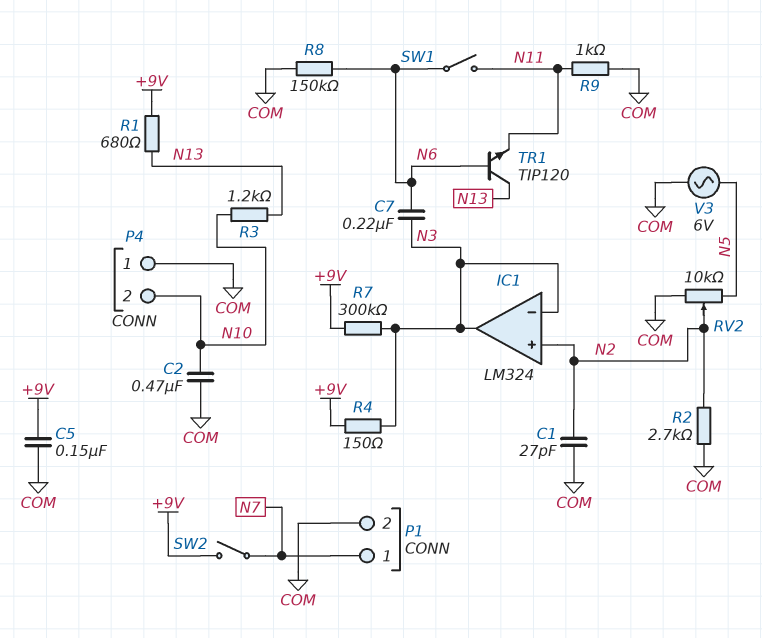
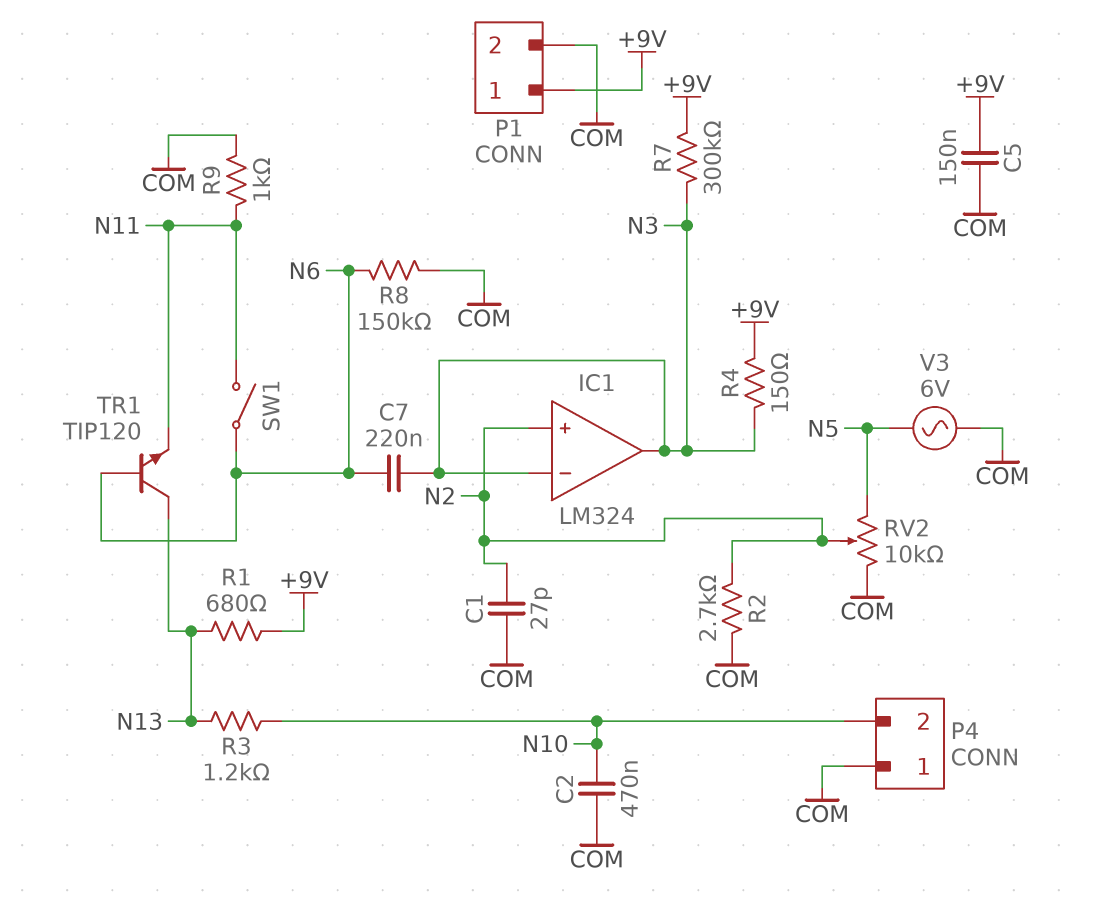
P1 pin 1: N7 -> +9V
SW2: switch (+9V, N7) -> none

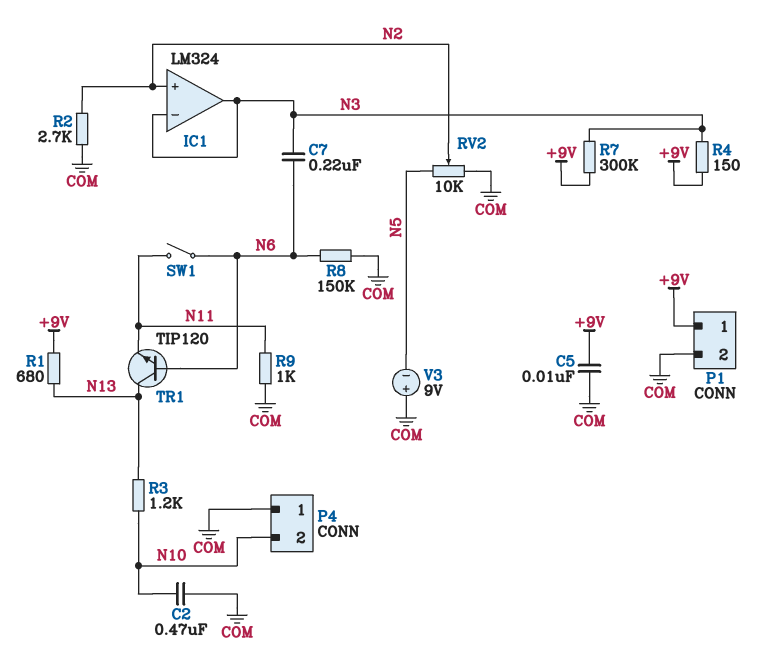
C1: 27pF (COM, N2) -> none
C5: 150nF (+9V, COM) -> 10nF (+9V, COM)
V3: AC 6V (COM, N5) -> 9V (plus COM, minus N5)

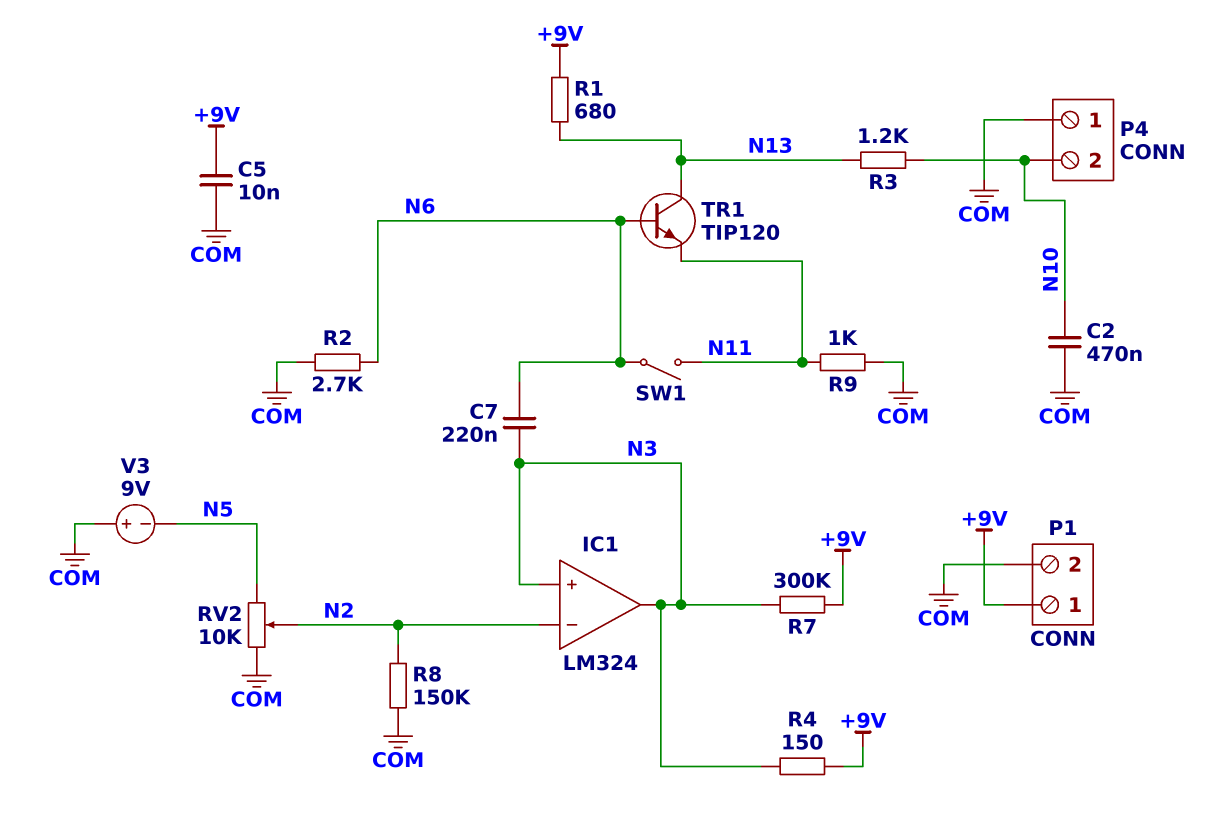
IC1 pin in+: N2 -> N3
IC1 pin in-: N3 -> N2
R2: 2.7k (COM, N2) -> 2.7k (COM, N6)
R8: 150k (COM, N6) -> 150k (COM, N2)

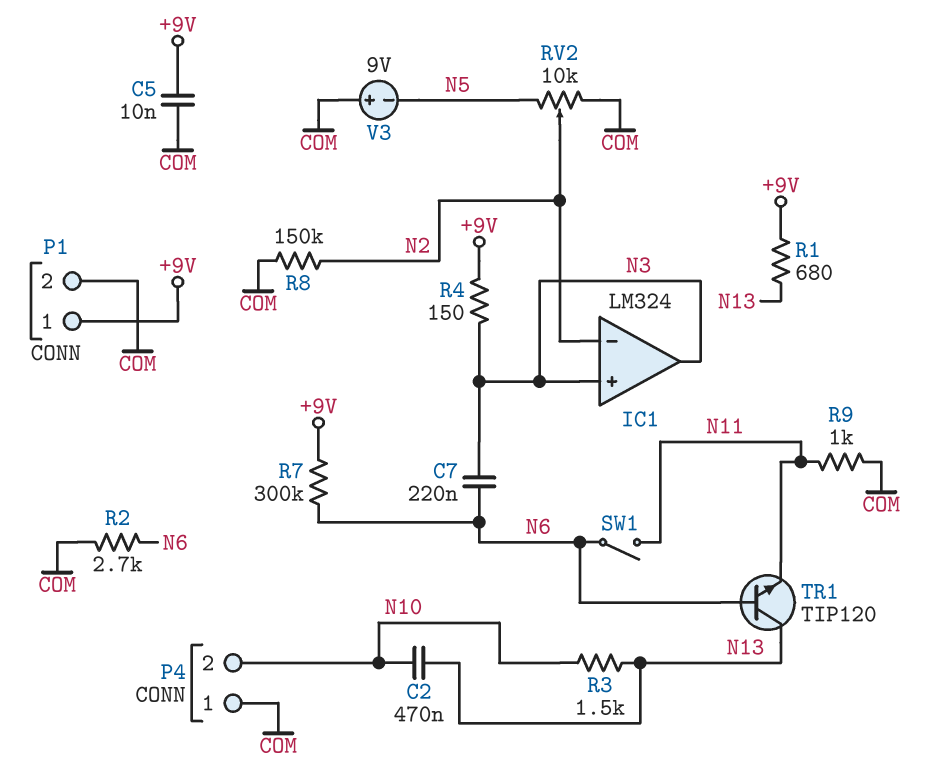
C2: 470nF (COM, N10) -> 470nF (N10, N13)
R3: 1.2k (N10, N13) -> 1.5k (N10, N13)
R7: 300k (+9V, N3) -> 300k (+9V, N6)

